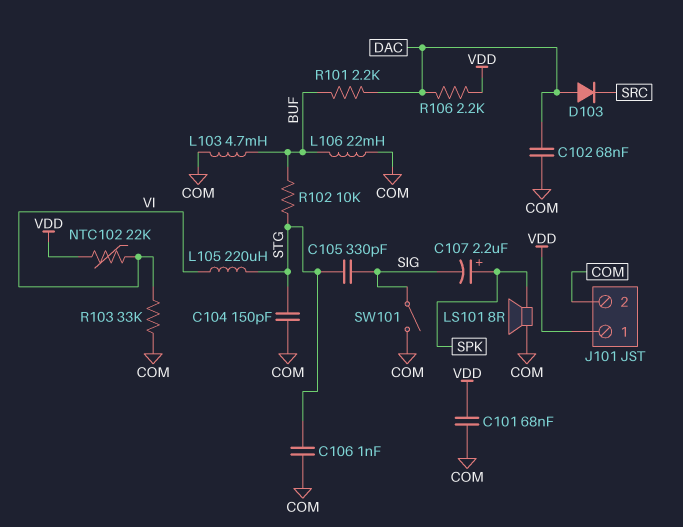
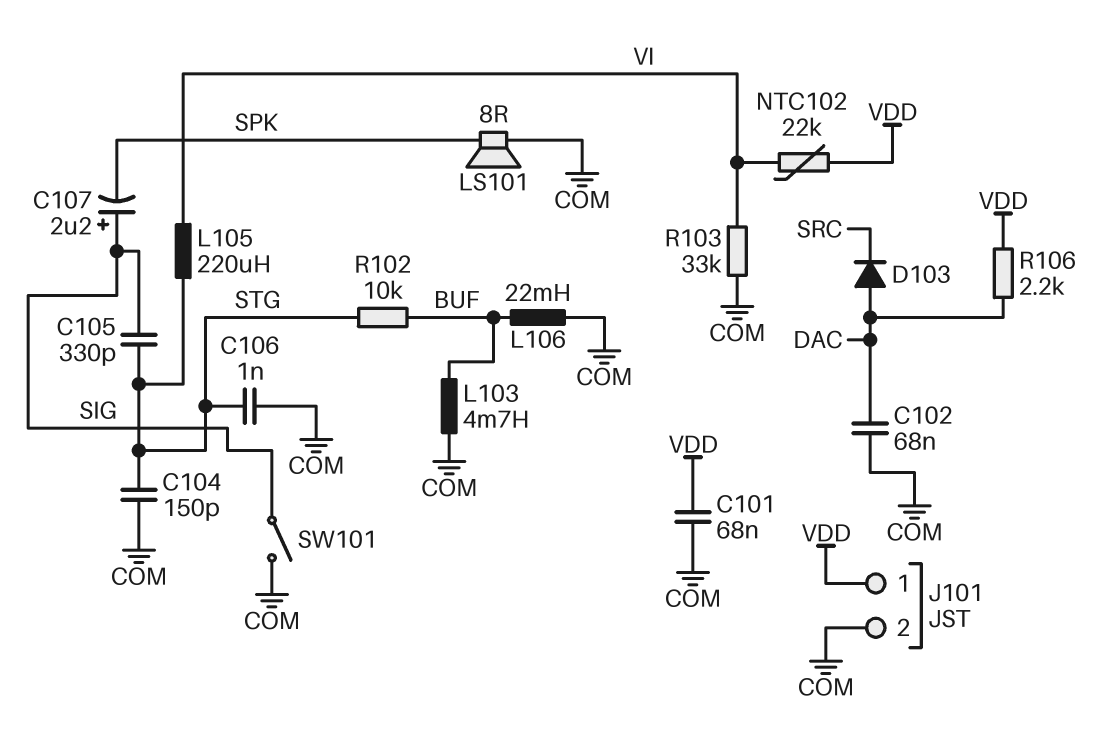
C107: 2.2uF (plus SPK, minus SIG) -> 2.2uF (plus SIG, minus SPK)
R101: 2.2k (BUF, DAC) -> none

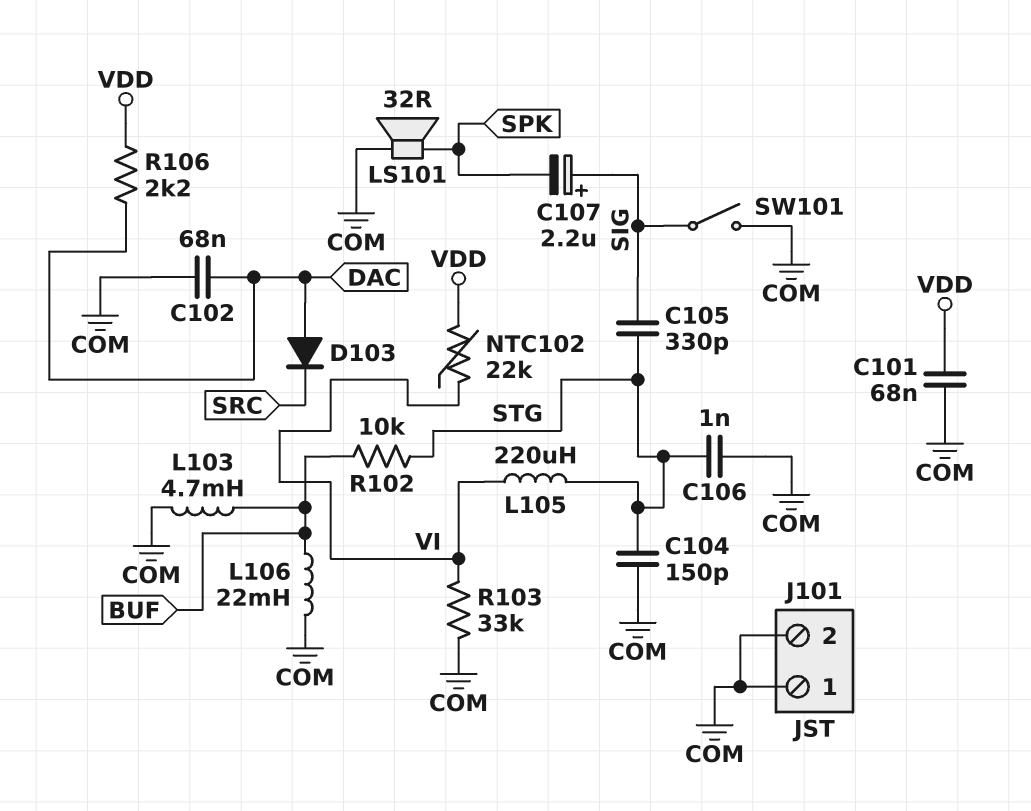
J101 pin 1: VDD -> COM
LS101: speaker 8R (COM, SPK) -> speaker 32R (COM, SPK)

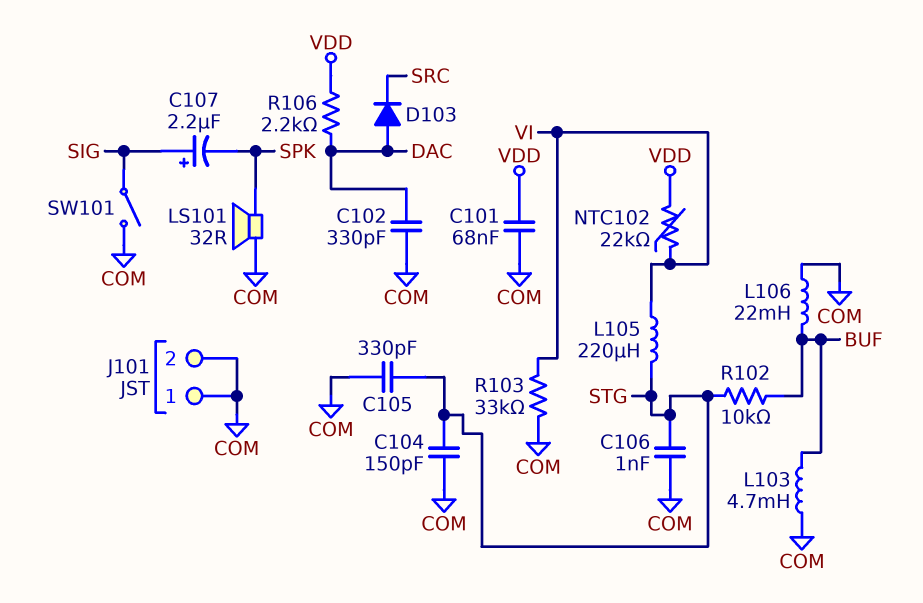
C102: 68nF (COM, DAC) -> 330pF (COM, DAC)
C105: 330pF (SIG, STG) -> 330pF (COM, STG)

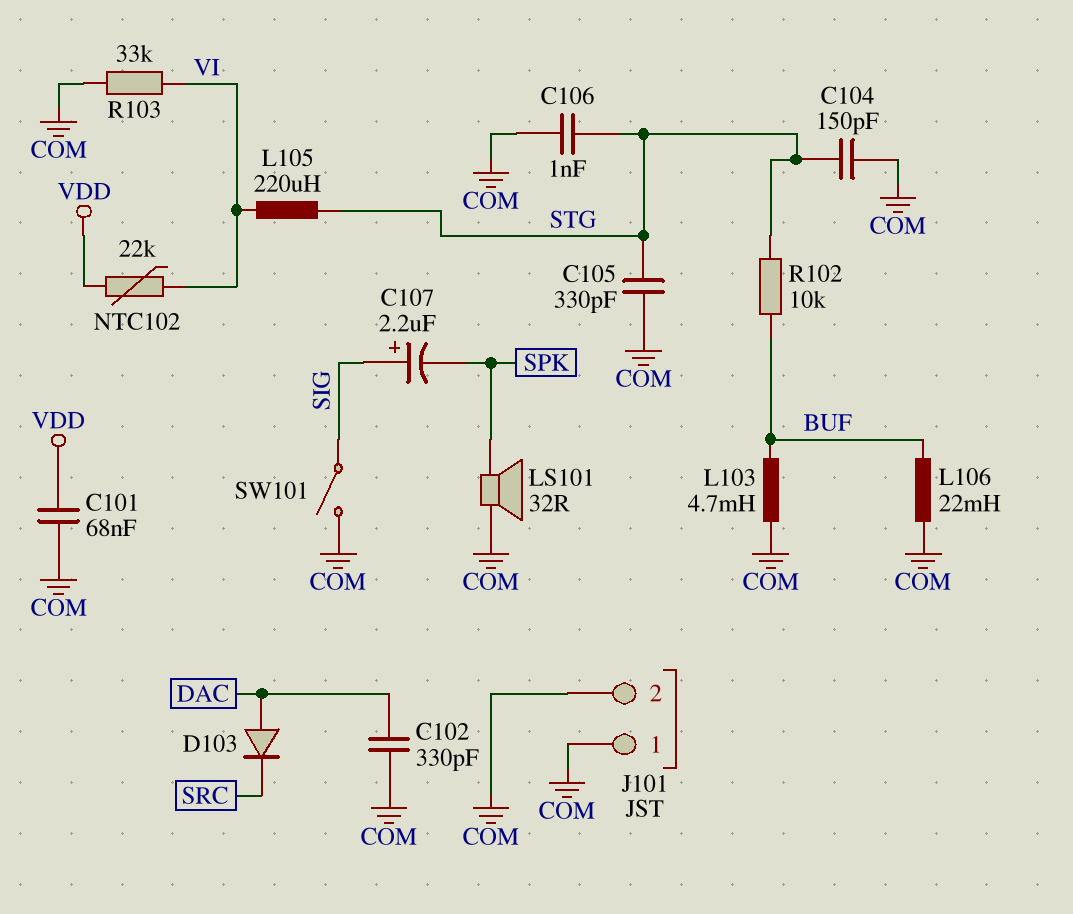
R106: 2.2k (DAC, VDD) -> none

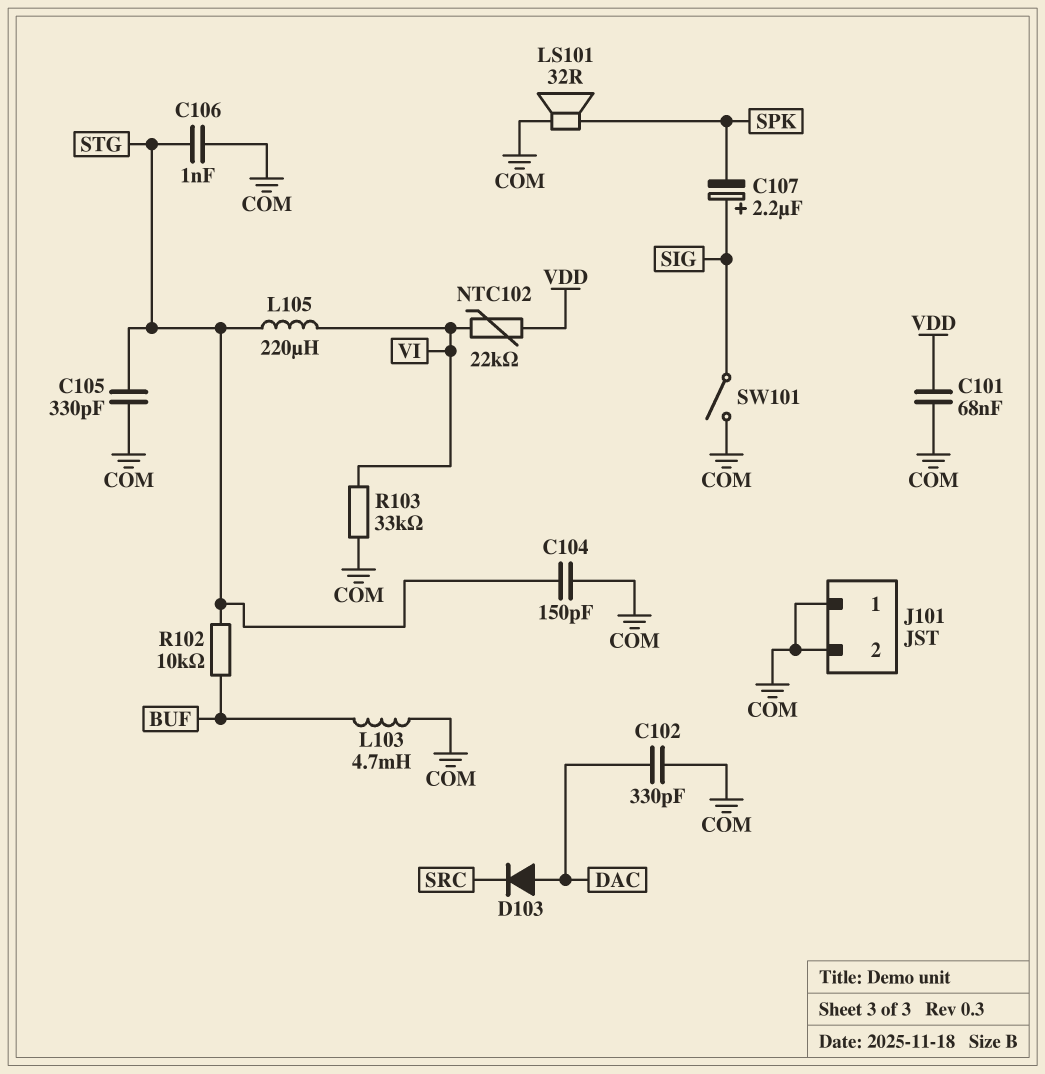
L106: 22mH (BUF, COM) -> none

